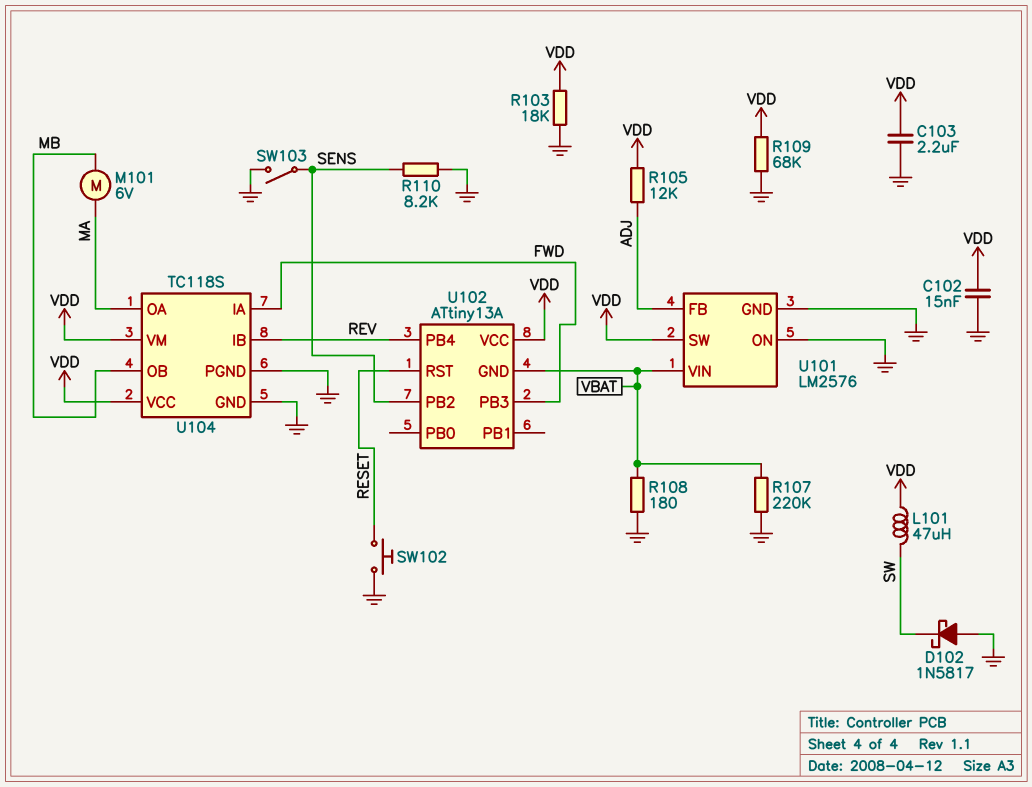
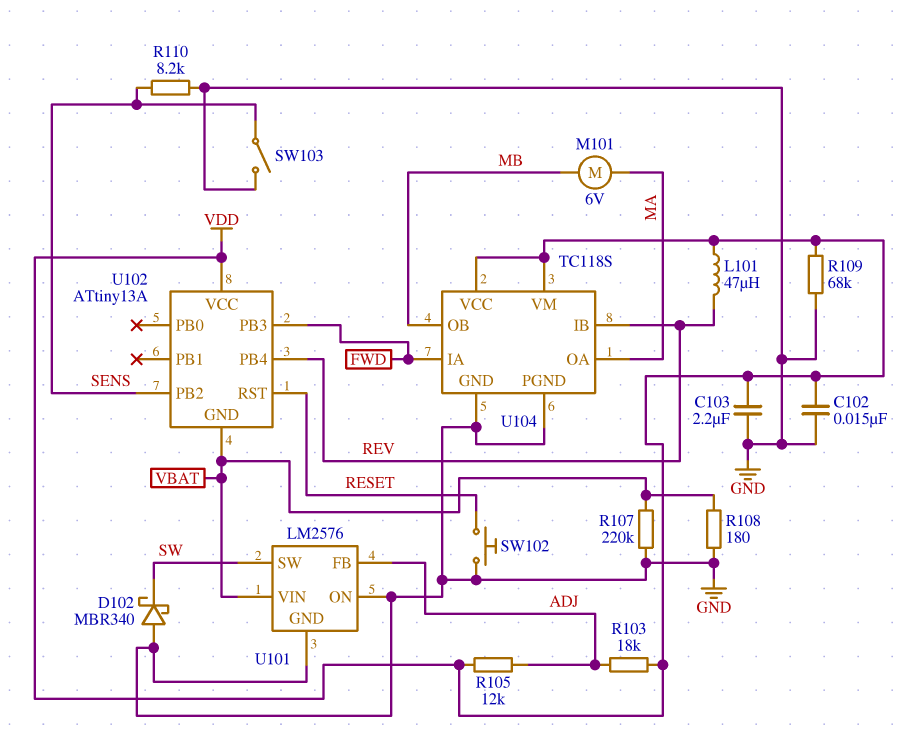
D102: schottky 1N5817 (A GND, K SW) -> schottky MBR340 (A GND, K SW)
L101: 47uH (SW, VDD) -> 47uH (REV, VDD)
R103: 18k (GND, VDD) -> 18k (ADJ, VDD)
U101 pin SW: VDD -> SW

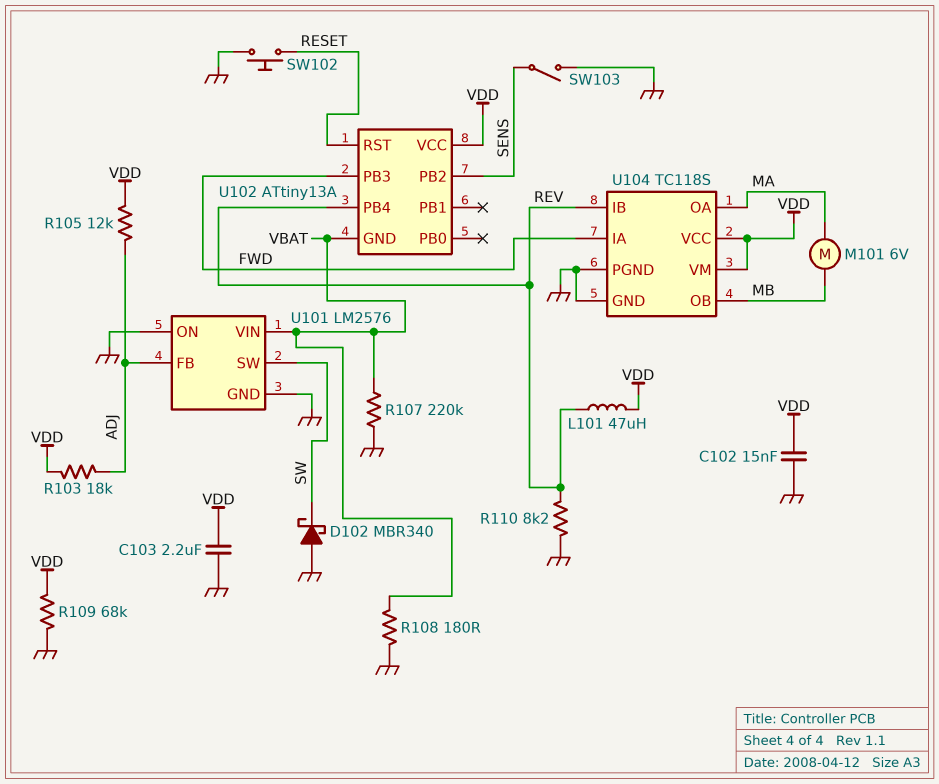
R110: 8.2k (GND, SENS) -> 8.2k (GND, REV)

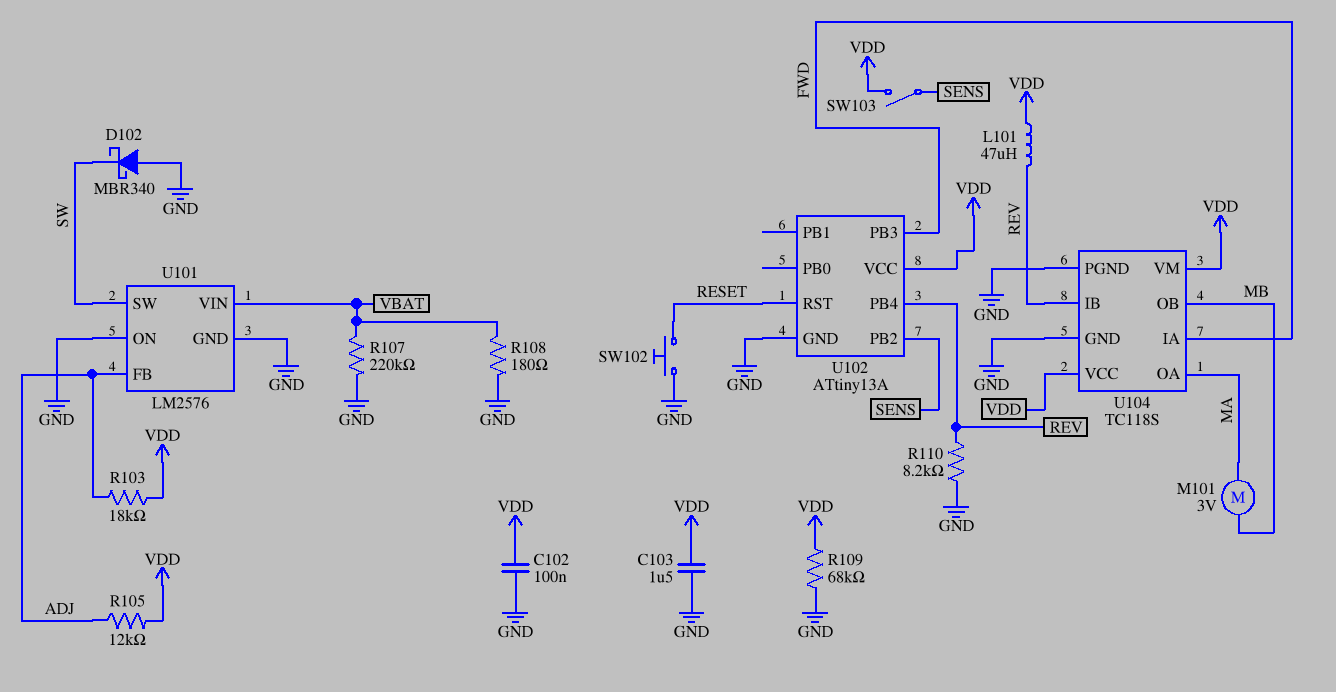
C102: 15nF (GND, VDD) -> 100nF (GND, VDD)
C103: 2.2uF (GND, VDD) -> 1.5uF (GND, VDD)
M101: motor 6V (MA, MB) -> motor 3V (MA, MB)
SW103: switch (GND, SENS) -> switch (SENS, VDD)
U102 pin GND: VBAT -> GND

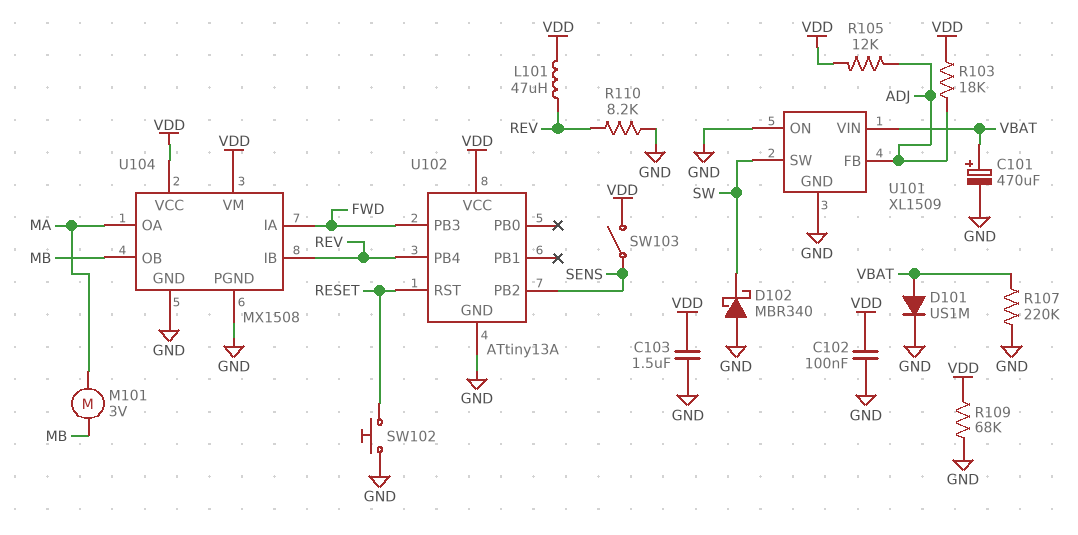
C101: none -> 470uF (plus VBAT, minus GND)
D101: none -> diode US1M (A VBAT, K GND)
R108: 180 (GND, VBAT) -> none
U101: LM2576 -> XL1509
U104: TC118S -> MX1508

